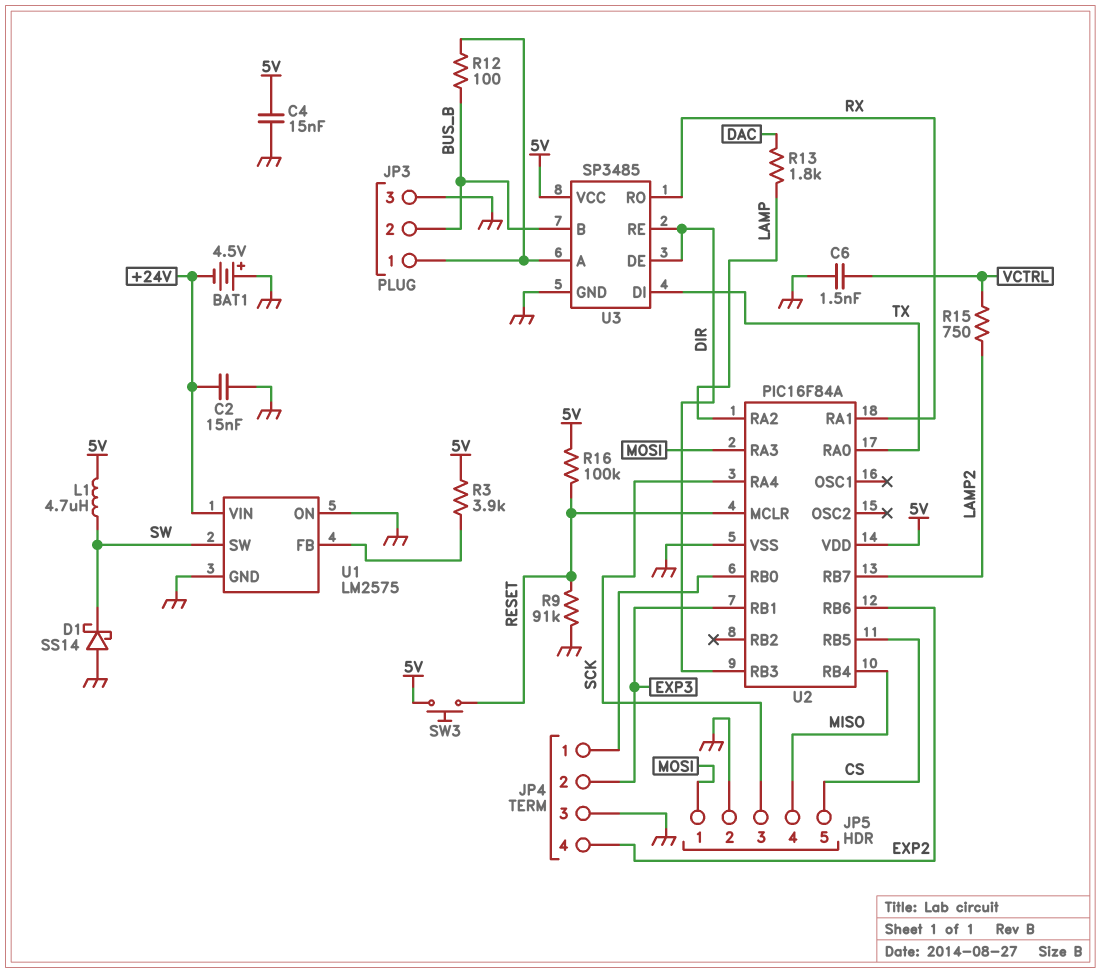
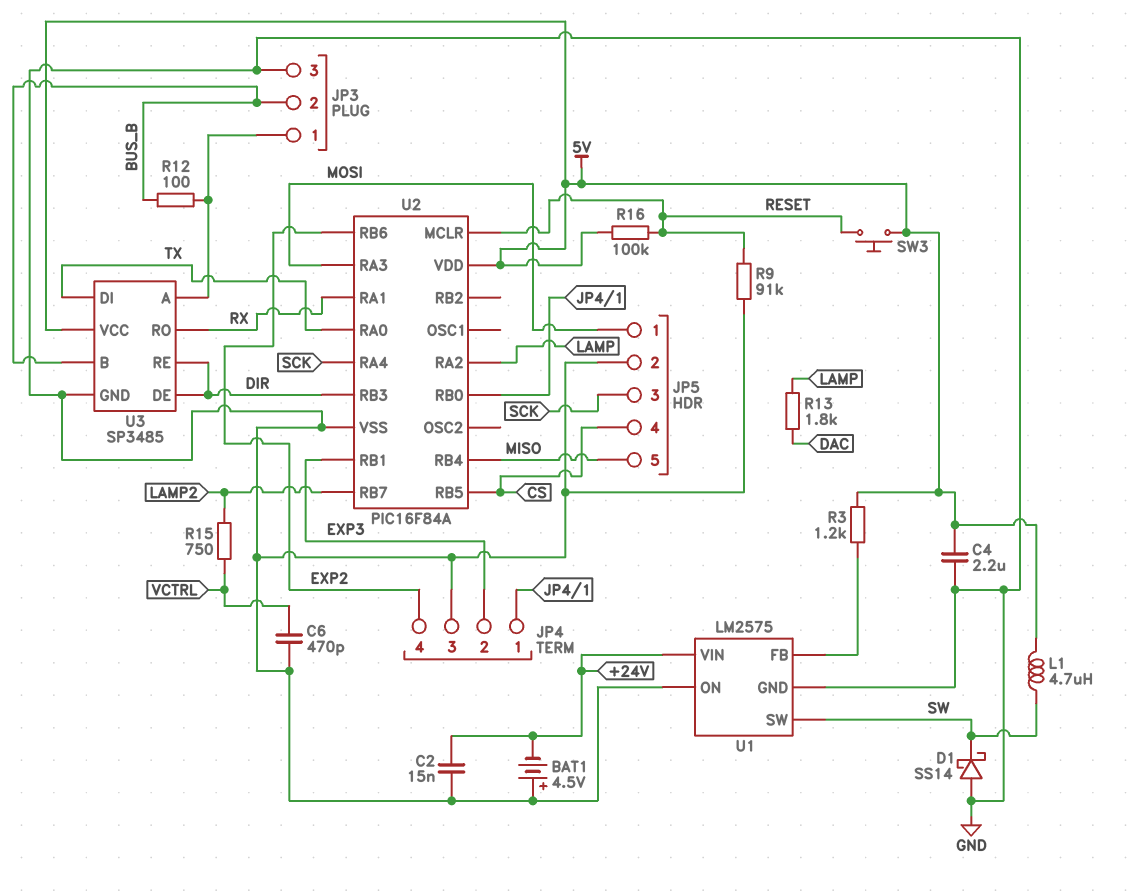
C4: 15nF (5V, GND) -> 2.2uF (5V, GND)
C6: 1.5nF (GND, VCTRL) -> 470pF (GND, VCTRL)
JP5 pin 4: MISO -> CS
JP5 pin 5: CS -> MISO
R3: 3.9k (5V, U1/FB) -> 1.2k (5V, U1/FB)

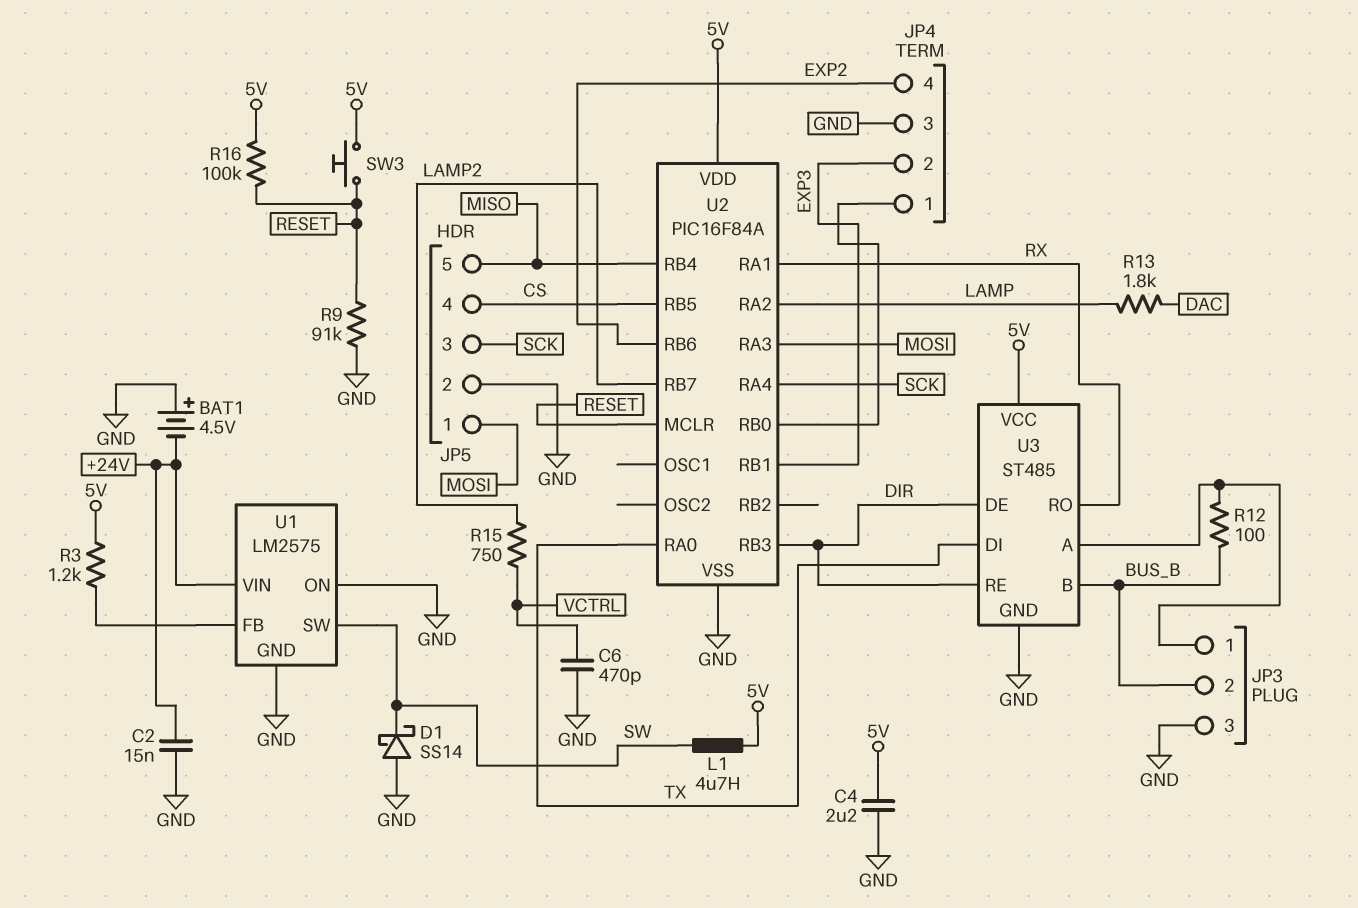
U3: SP3485 -> ST485

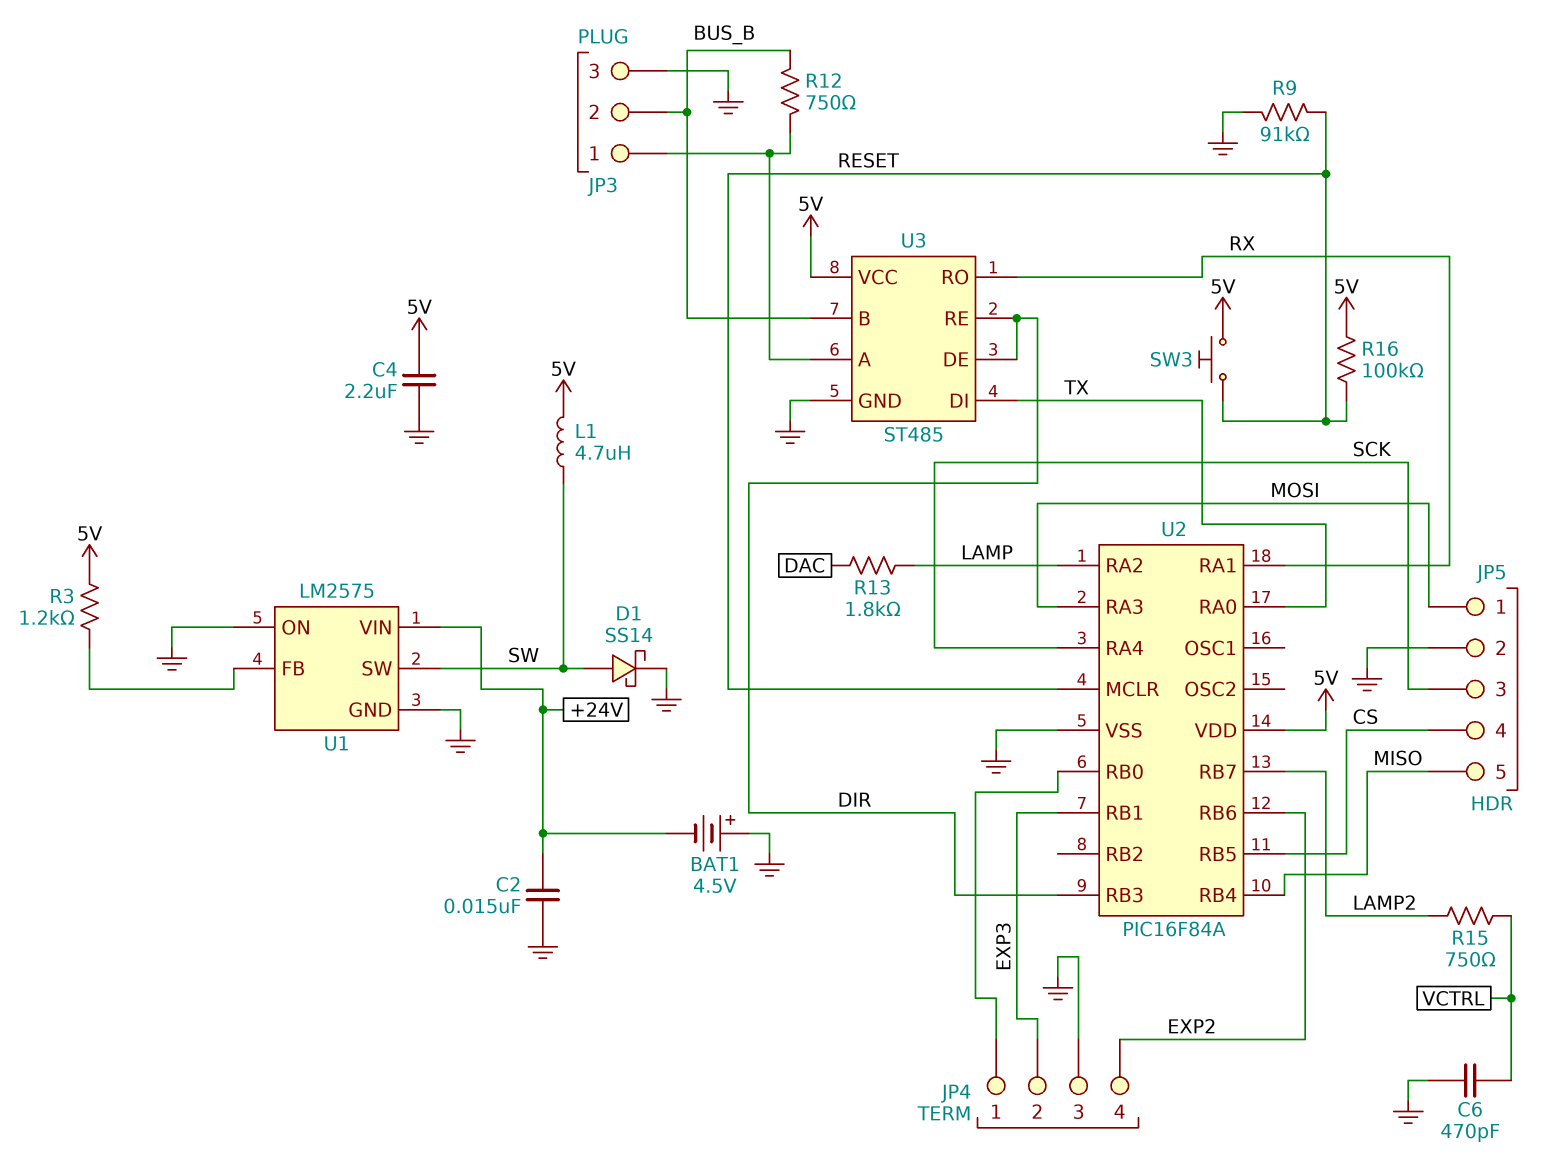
D1: schottky SS14 (A GND, K SW) -> schottky SS14 (A SW, K GND)
R12: 100 (BUS_B, JP3/1) -> 750 (BUS_B, JP3/1)

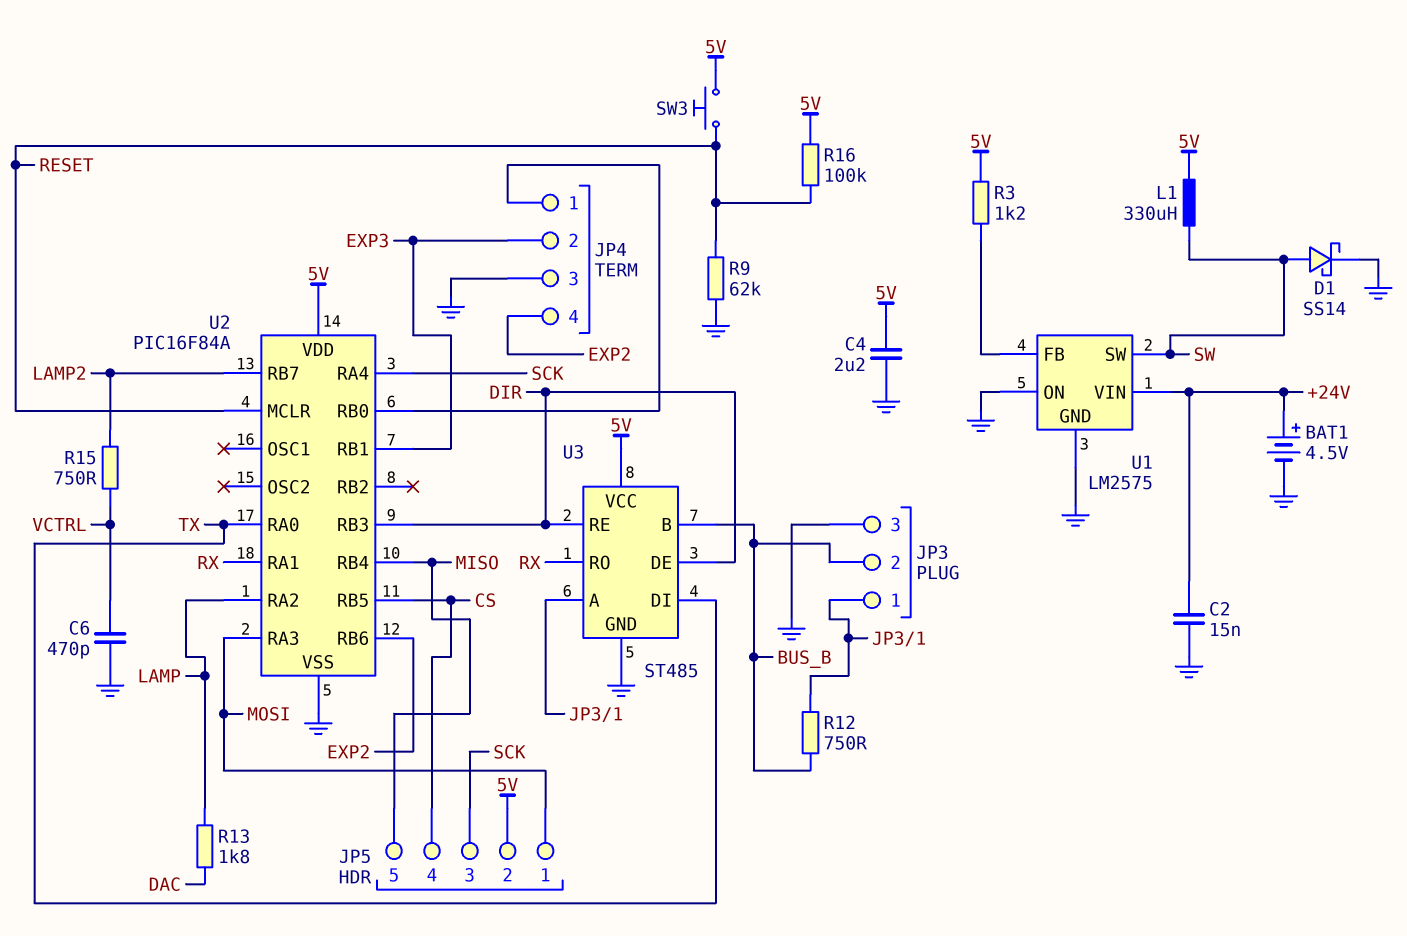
BAT1: 4.5V (plus GND, minus +24V) -> 4.5V (plus +24V, minus GND)
JP5 pin 2: GND -> 5V
L1: 4.7uH (5V, SW) -> 330uH (5V, SW)
R9: 91k (GND, RESET) -> 62k (GND, RESET)

